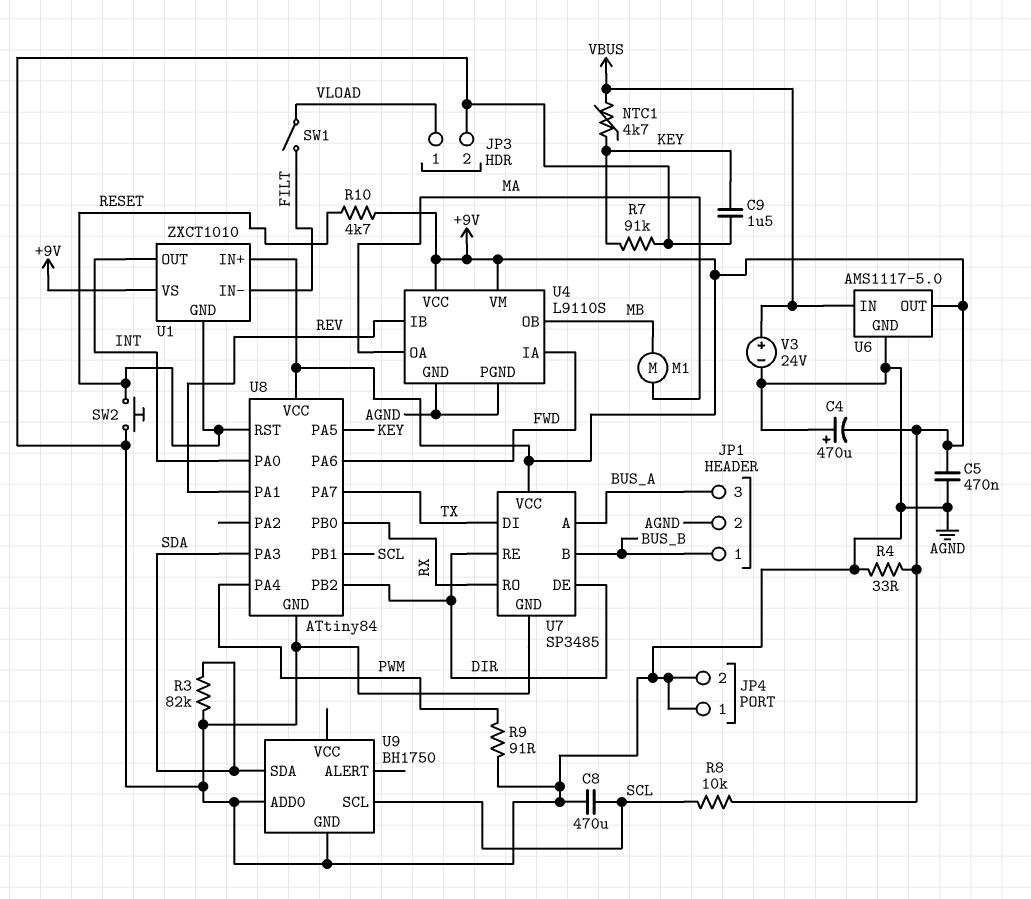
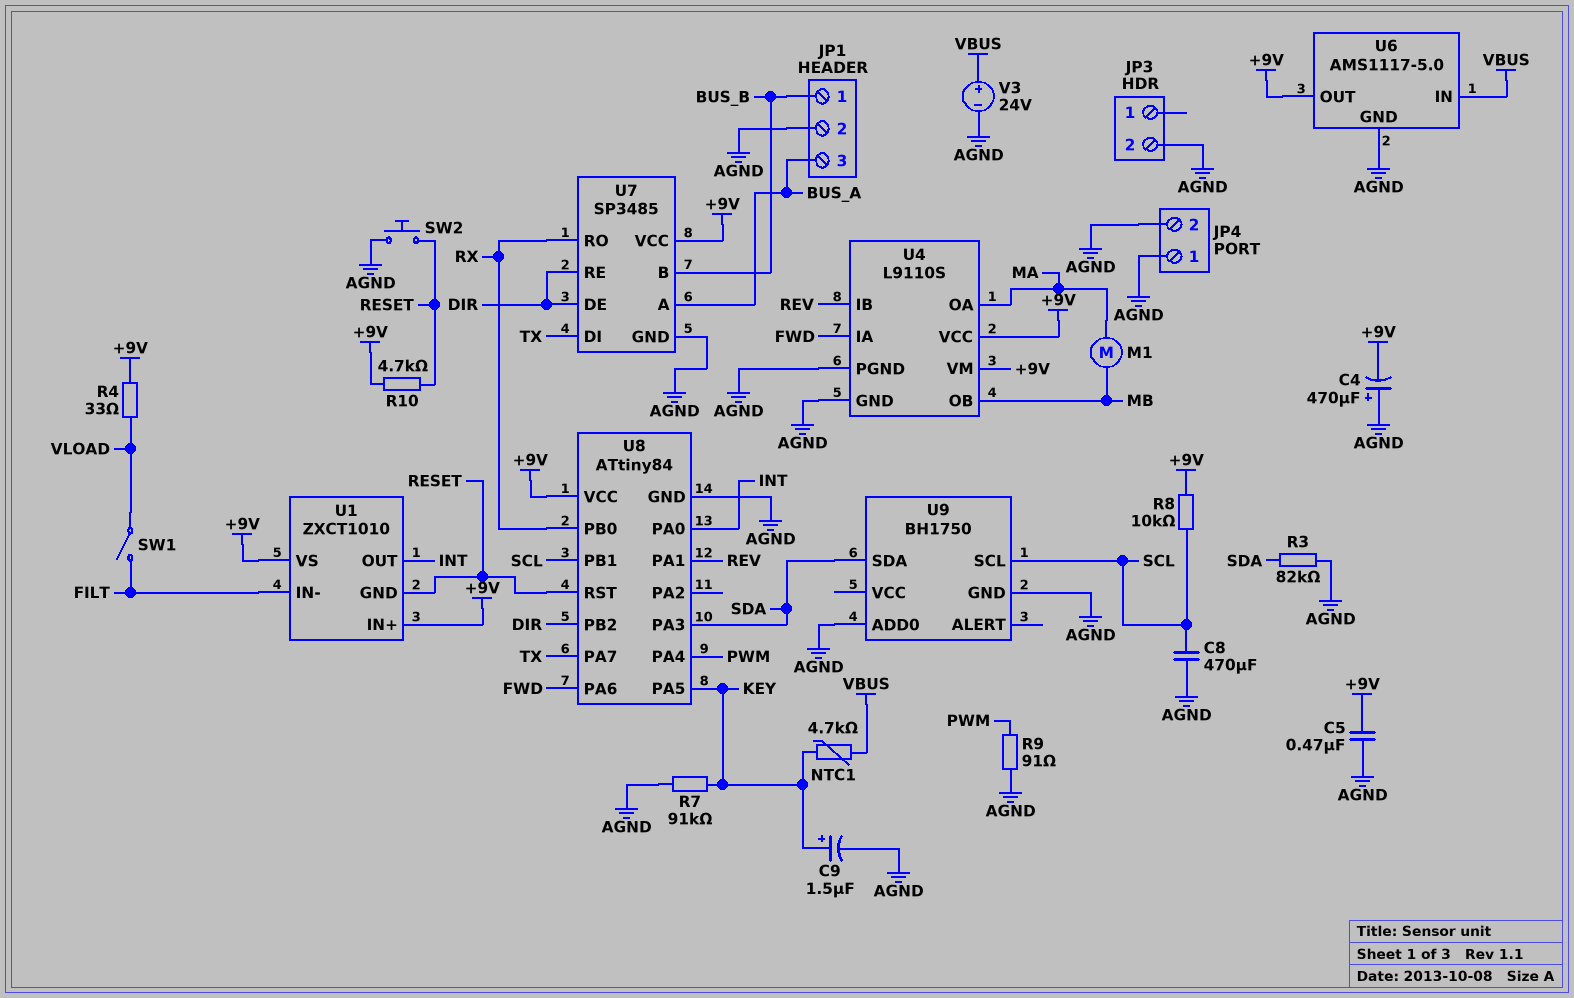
C9: 1.5uF (AGND, KEY) -> 1.5uF (plus KEY, minus AGND)
JP3 pin 1: VLOAD -> none
R4: 33 (+9V, AGND) -> 33 (+9V, VLOAD)

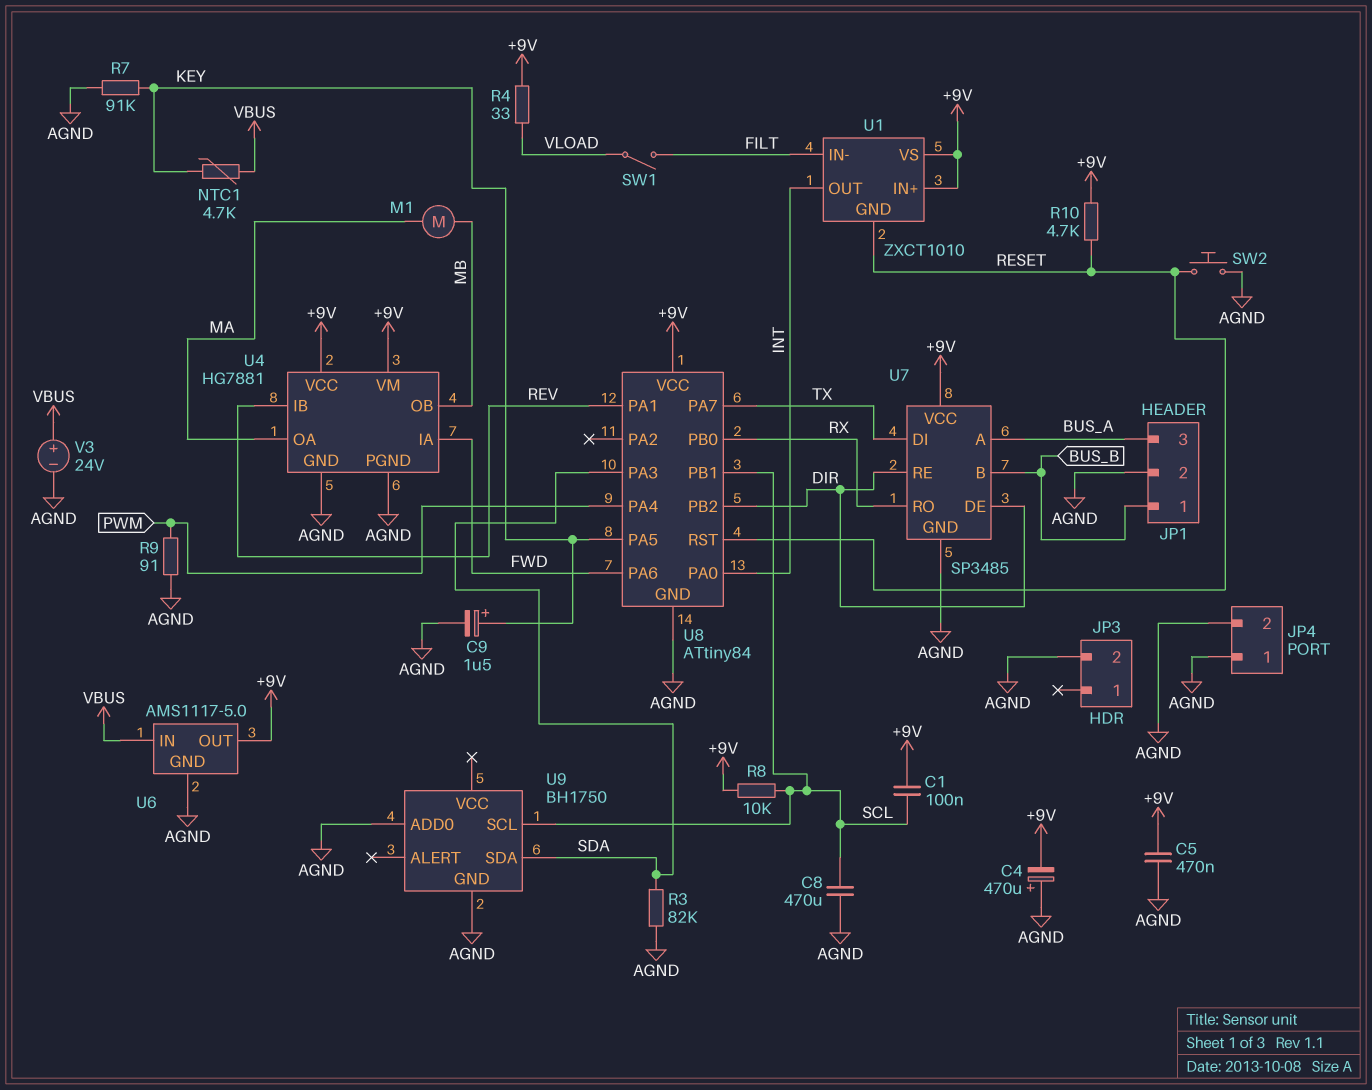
C1: none -> 100nF (+9V, SCL)
U4: L9110S -> HG7881

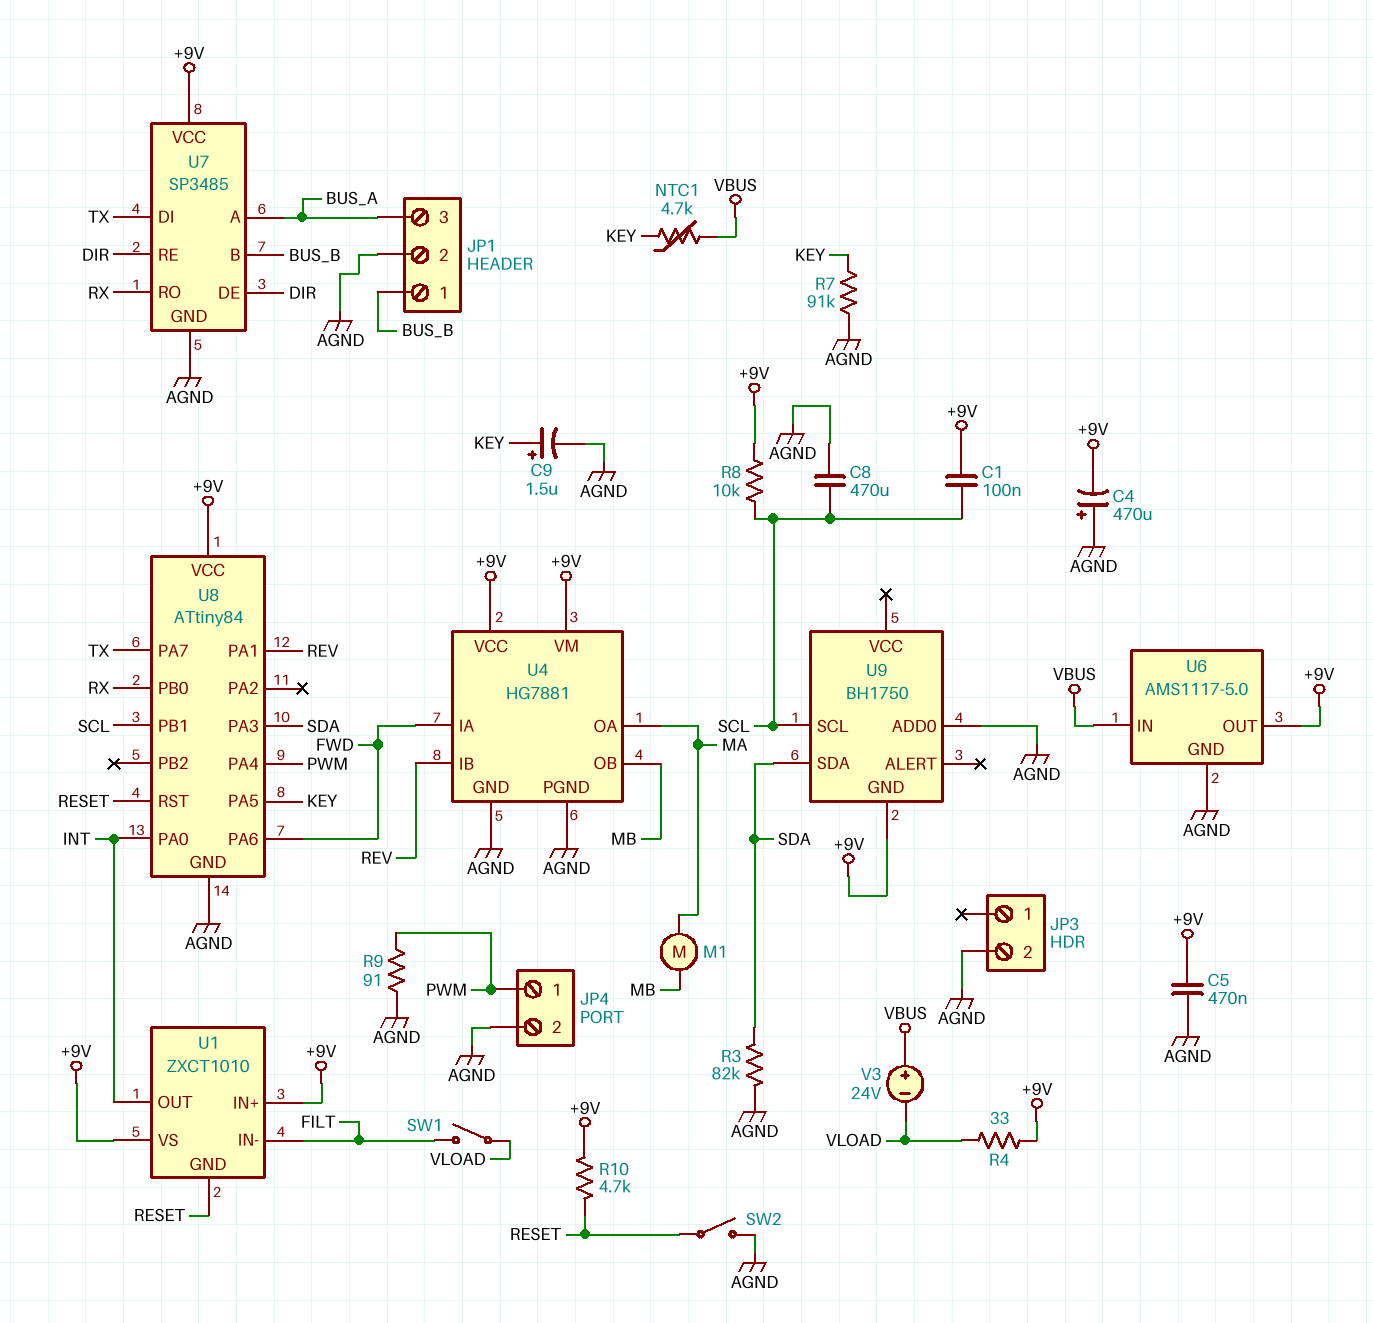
JP4 pin 1: AGND -> PWM
SW2: button (AGND, RESET) -> switch (AGND, RESET)
U8 pin PB2: DIR -> none
U9 pin GND: AGND -> +9V
V3: 24V (plus VBUS, minus AGND) -> 24V (plus VBUS, minus VLOAD)

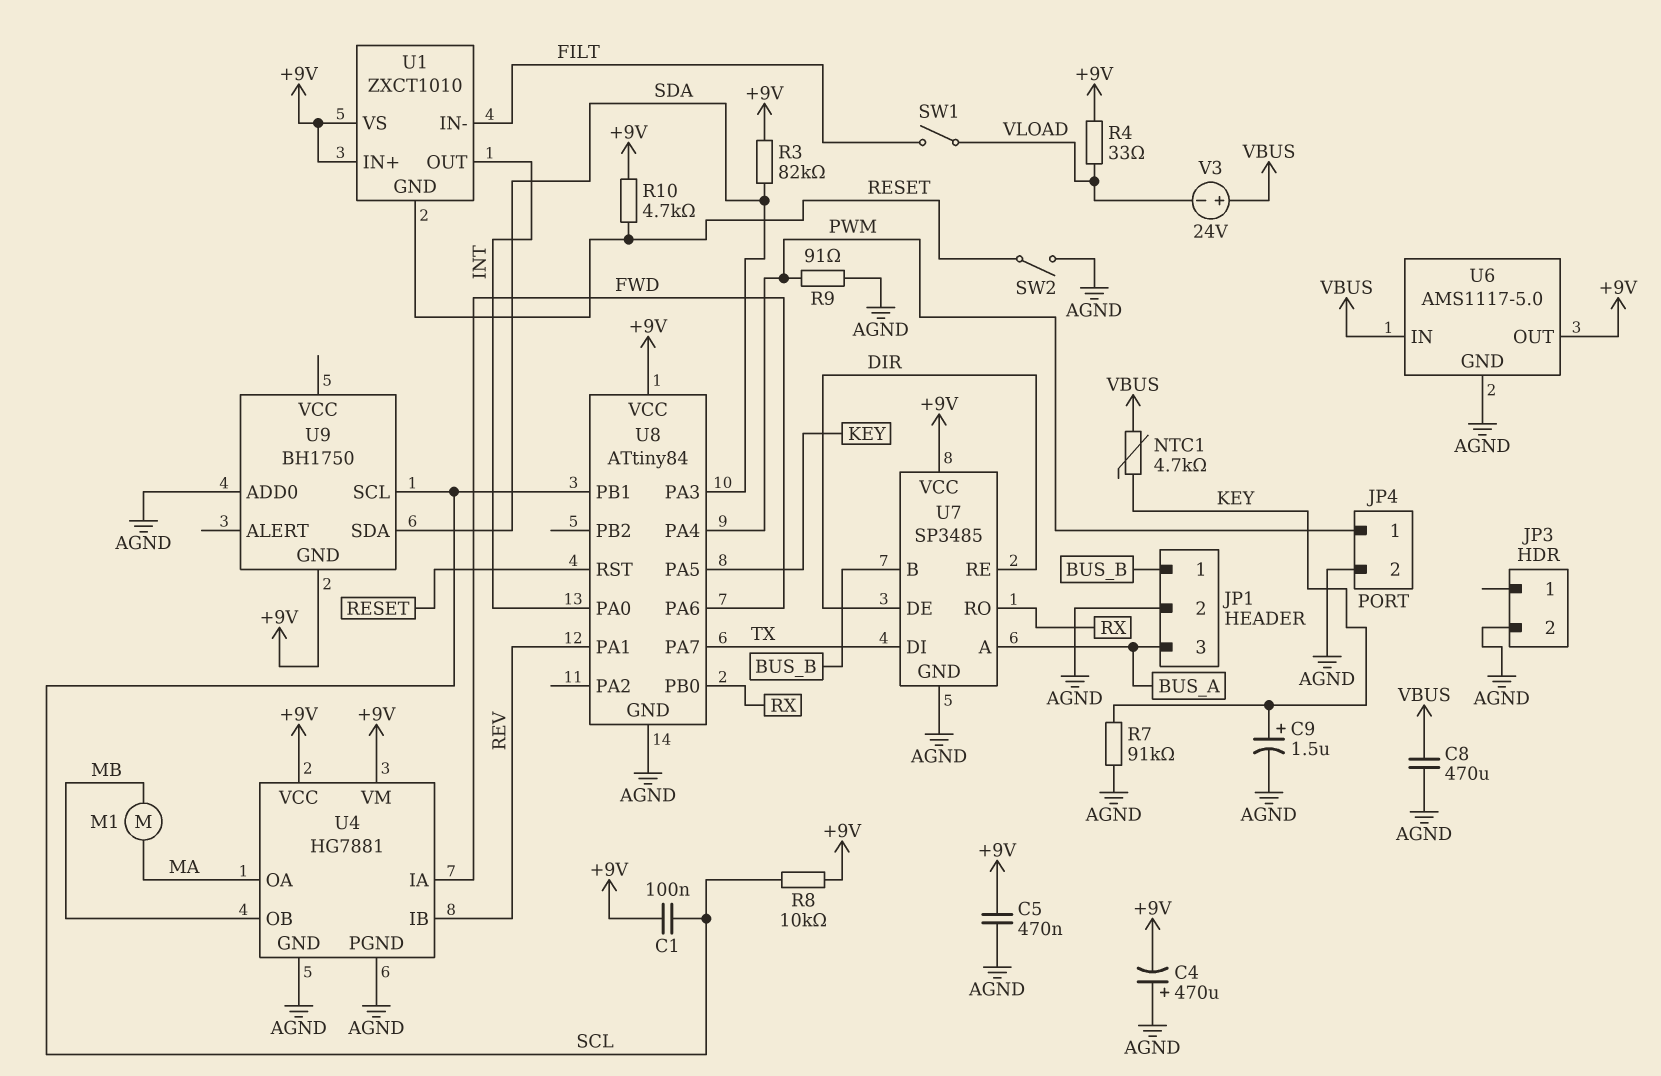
C8: 470uF (AGND, SCL) -> 470uF (AGND, VBUS)
R3: 82k (AGND, SDA) -> 82k (+9V, SDA)

